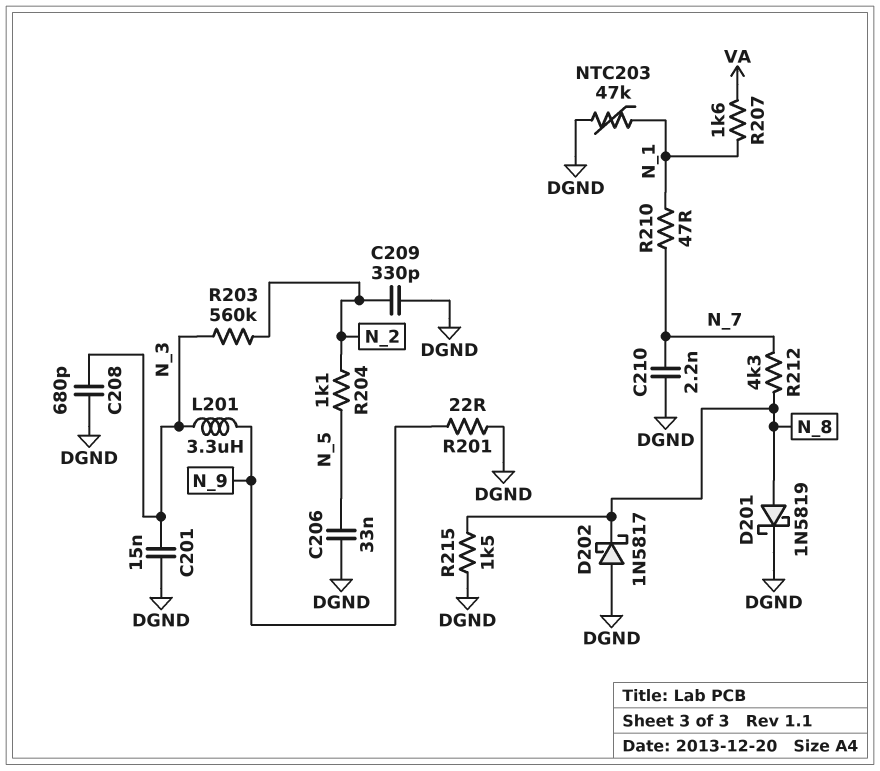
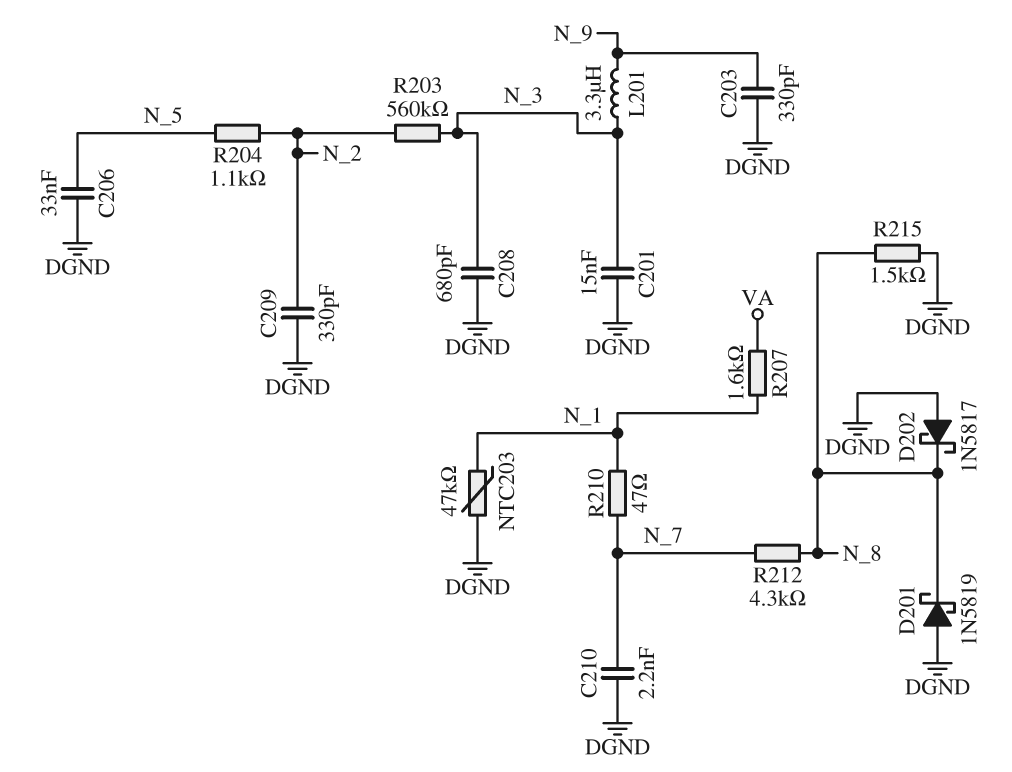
C203: none -> 330pF (DGND, N_9)
D201: schottky 1N5819 (A N_8, K DGND) -> schottky 1N5819 (A DGND, K N_8)
R201: 22 (DGND, N_9) -> none

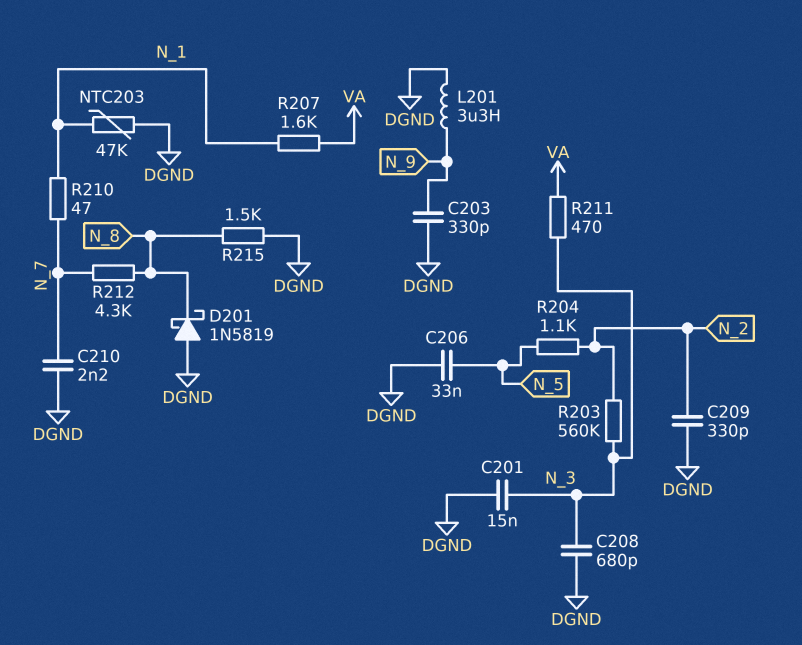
D202: schottky 1N5817 (A DGND, K N_8) -> none
L201: 3.3uH (N_3, N_9) -> 3.3uH (DGND, N_9)
R211: none -> 470 (N_3, VA)

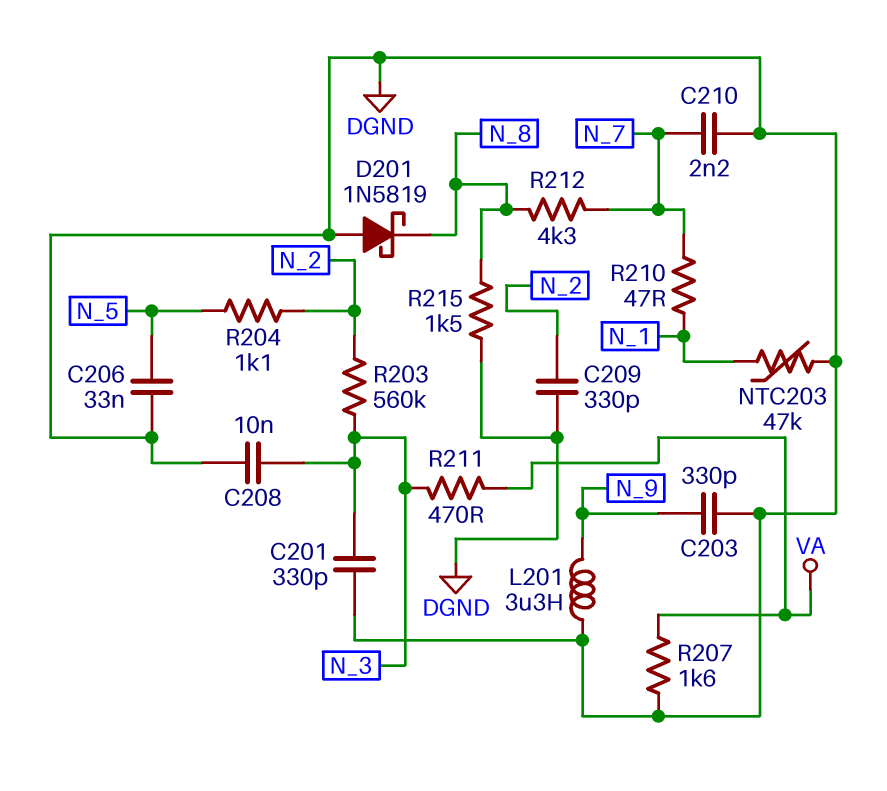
C201: 15nF (DGND, N_3) -> 330pF (DGND, N_3)
C208: 680pF (DGND, N_3) -> 10nF (DGND, N_3)
R207: 1.6k (N_1, VA) -> 1.6k (DGND, VA)

